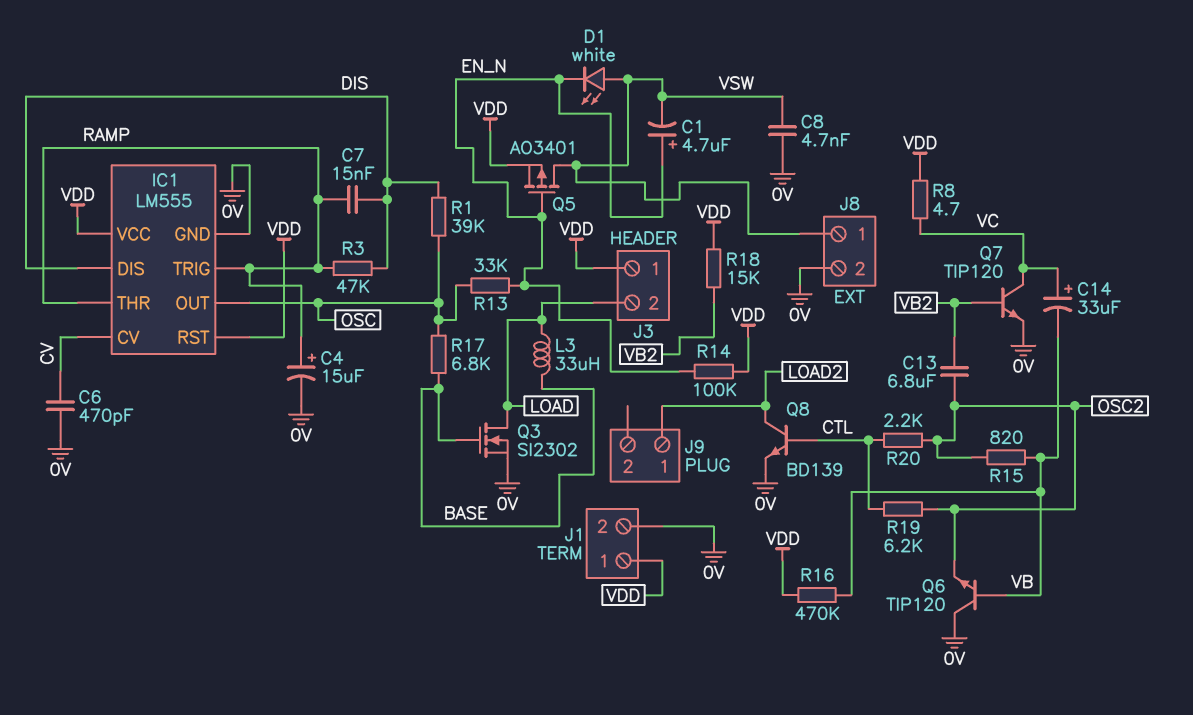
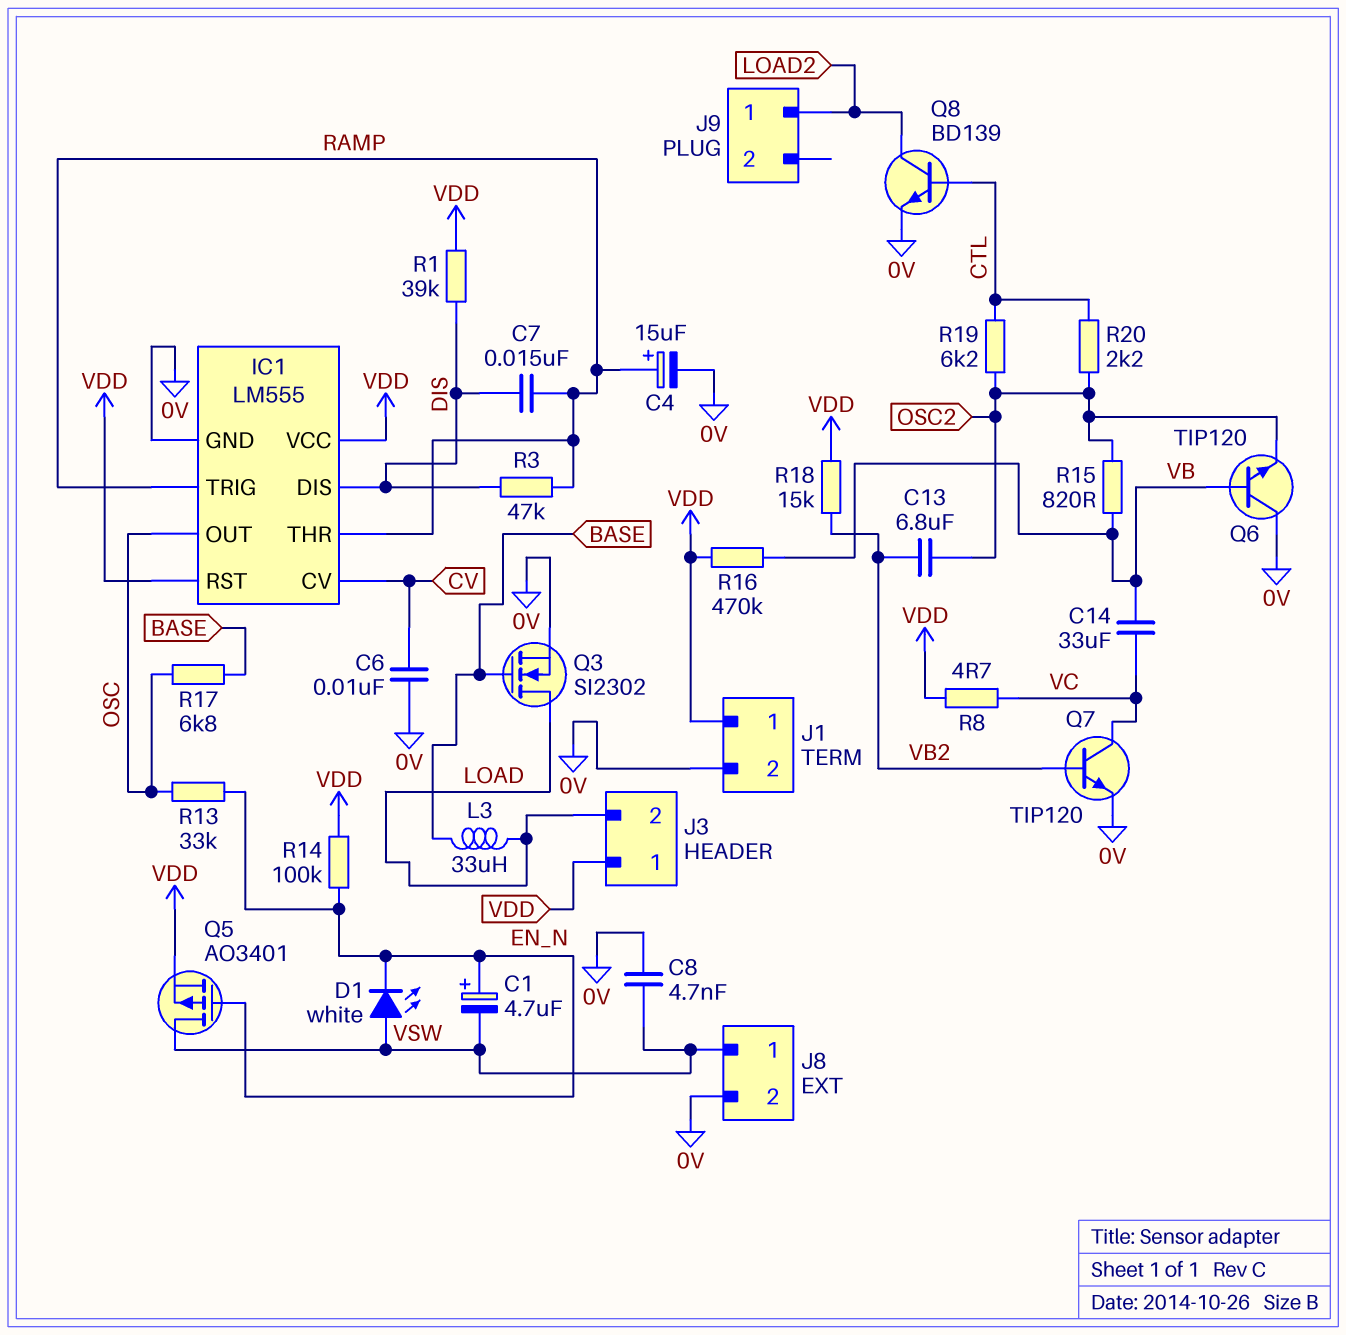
C6: 470pF (0V, CV) -> 10nF (0V, CV)
C14: 33uF (plus VC, minus VB) -> 33uF (VB, VC)
R1: 39k (DIS, OSC) -> 39k (DIS, VDD)

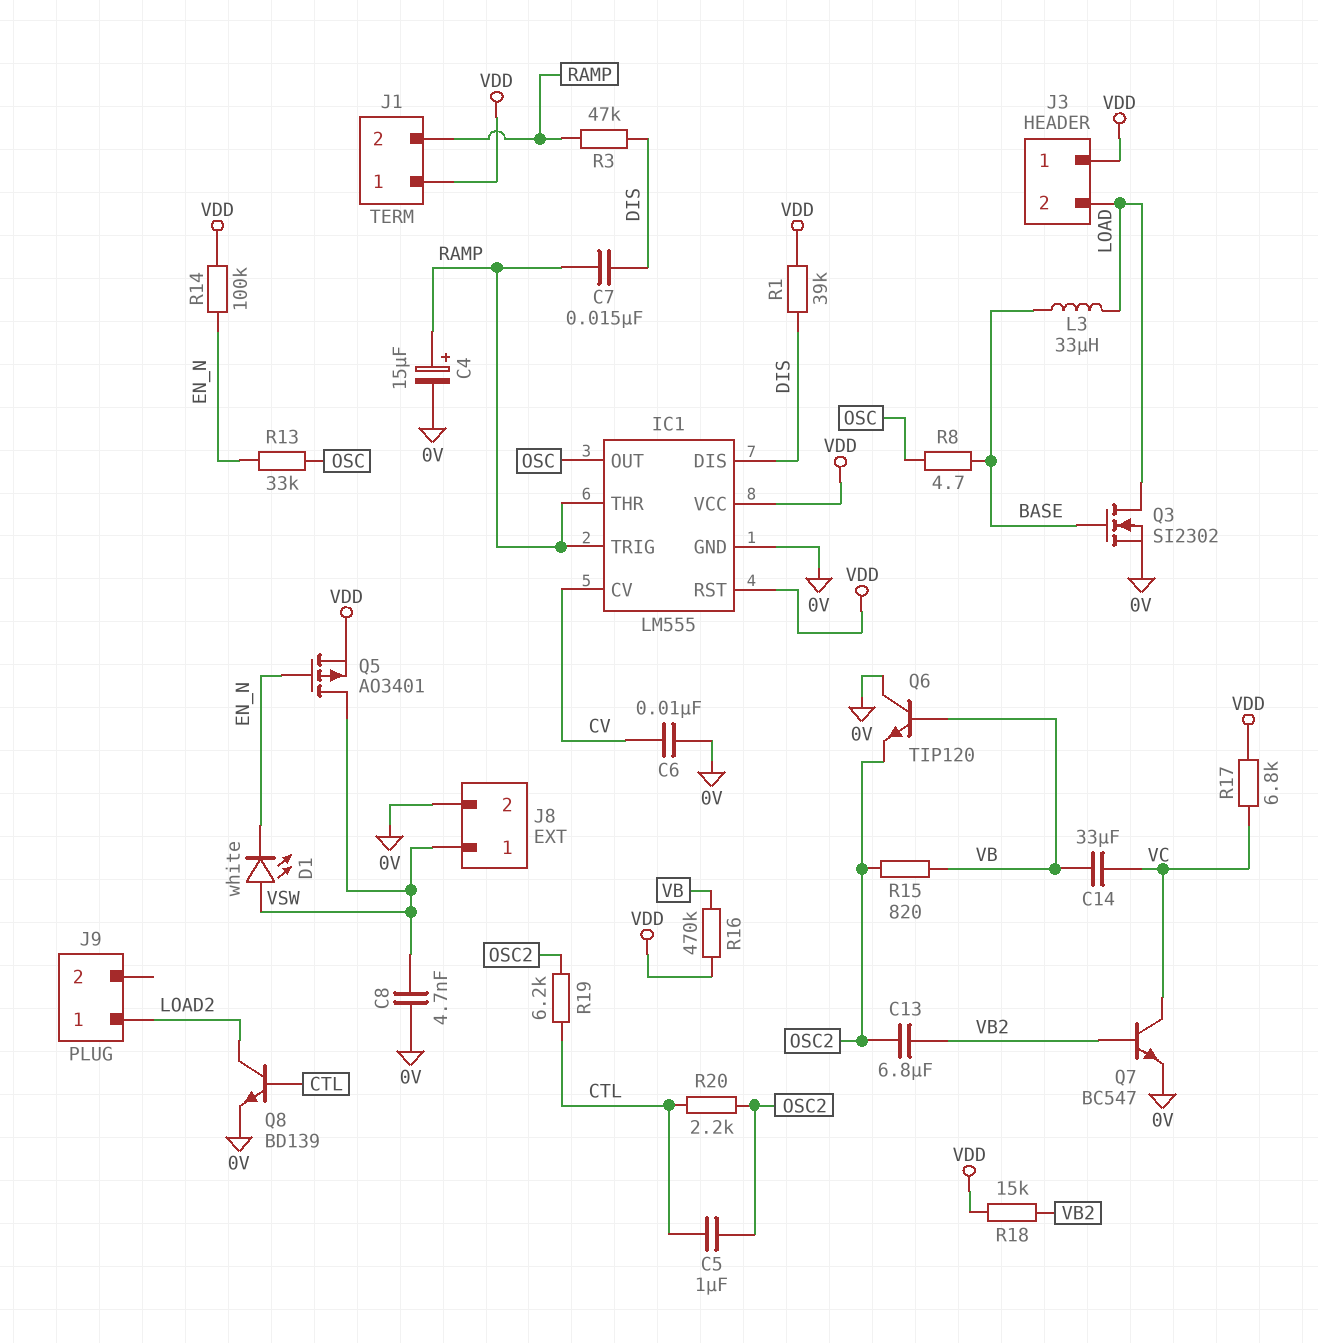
C1: 4.7uF (plus EN_N, minus VSW) -> none
C5: none -> 1uF (CTL, OSC2)
J1 pin 2: 0V -> RAMP
Q7: NPN TIP120 (B VB2, C VC, E 0V) -> NPN BC547 (B VB2, C VC, E 0V)
R8: 4.7 (VC, VDD) -> 4.7 (BASE, OSC)
R17: 6.8k (BASE, OSC) -> 6.8k (VC, VDD)

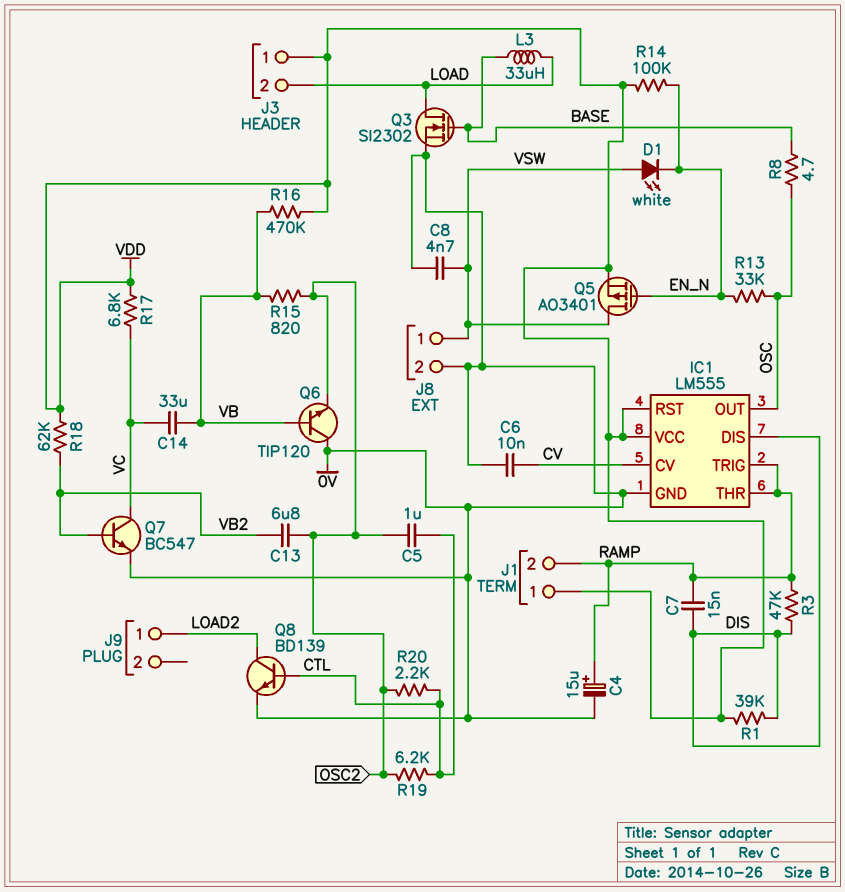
R18: 15k (VB2, VDD) -> 62k (VB2, VDD)

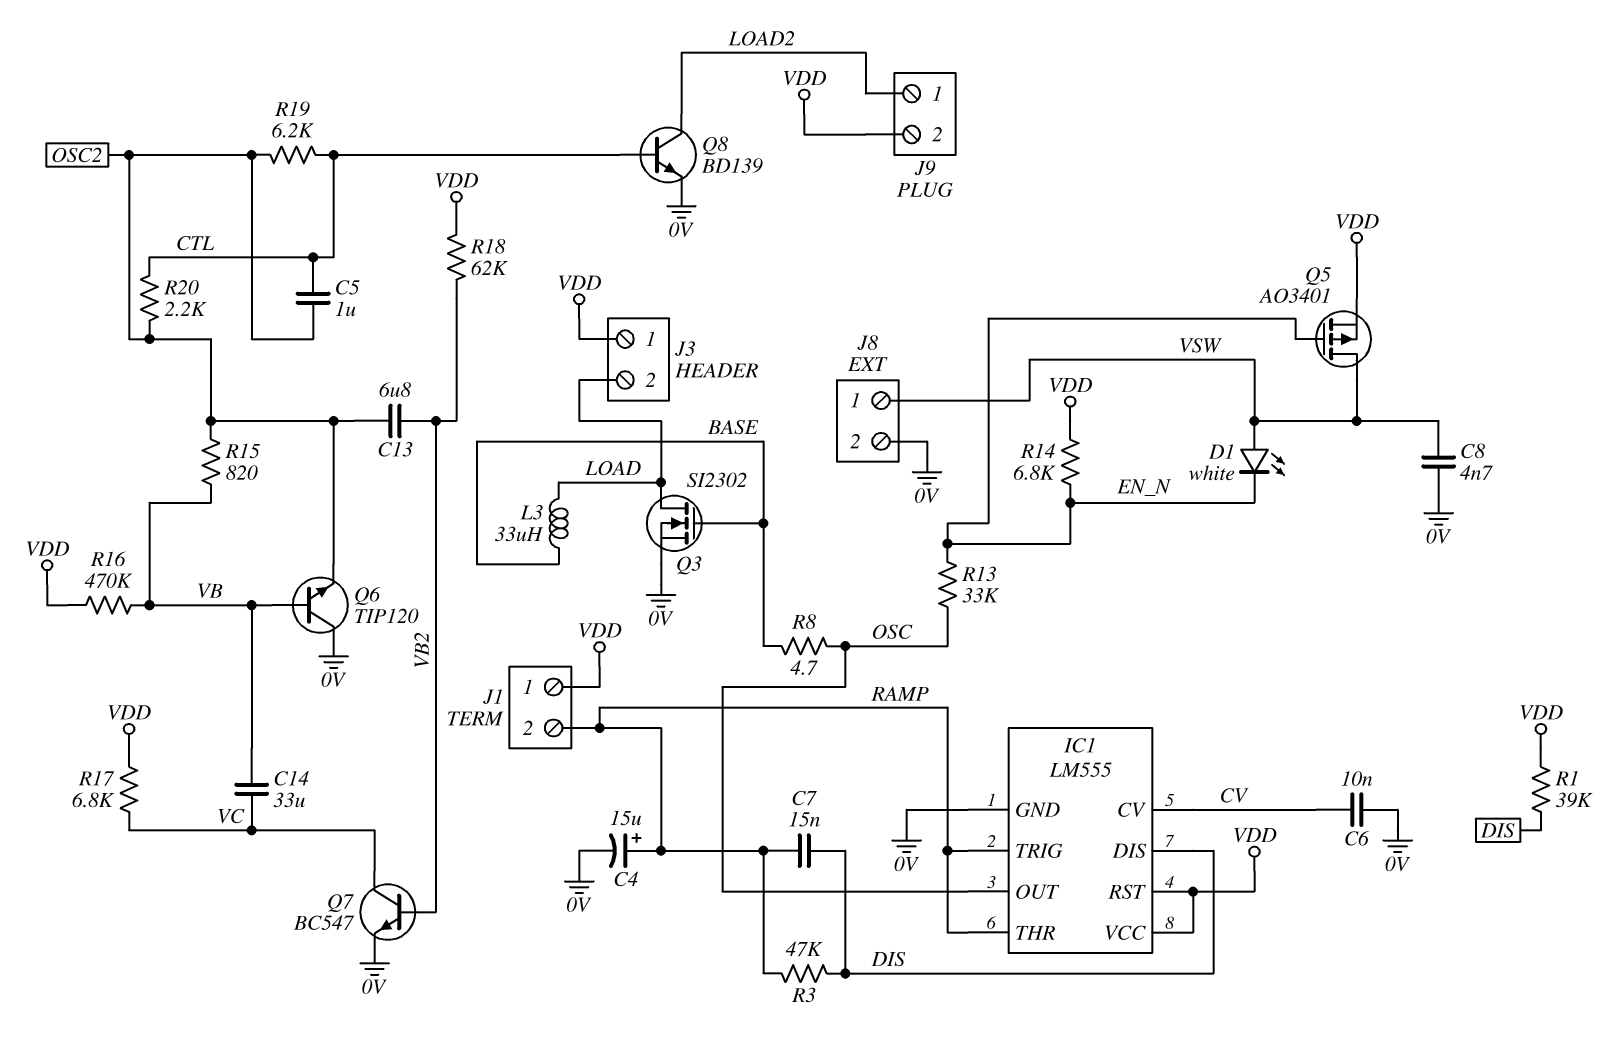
J9 pin 2: none -> VDD
R14: 100k (EN_N, VDD) -> 6.8k (EN_N, VDD)

